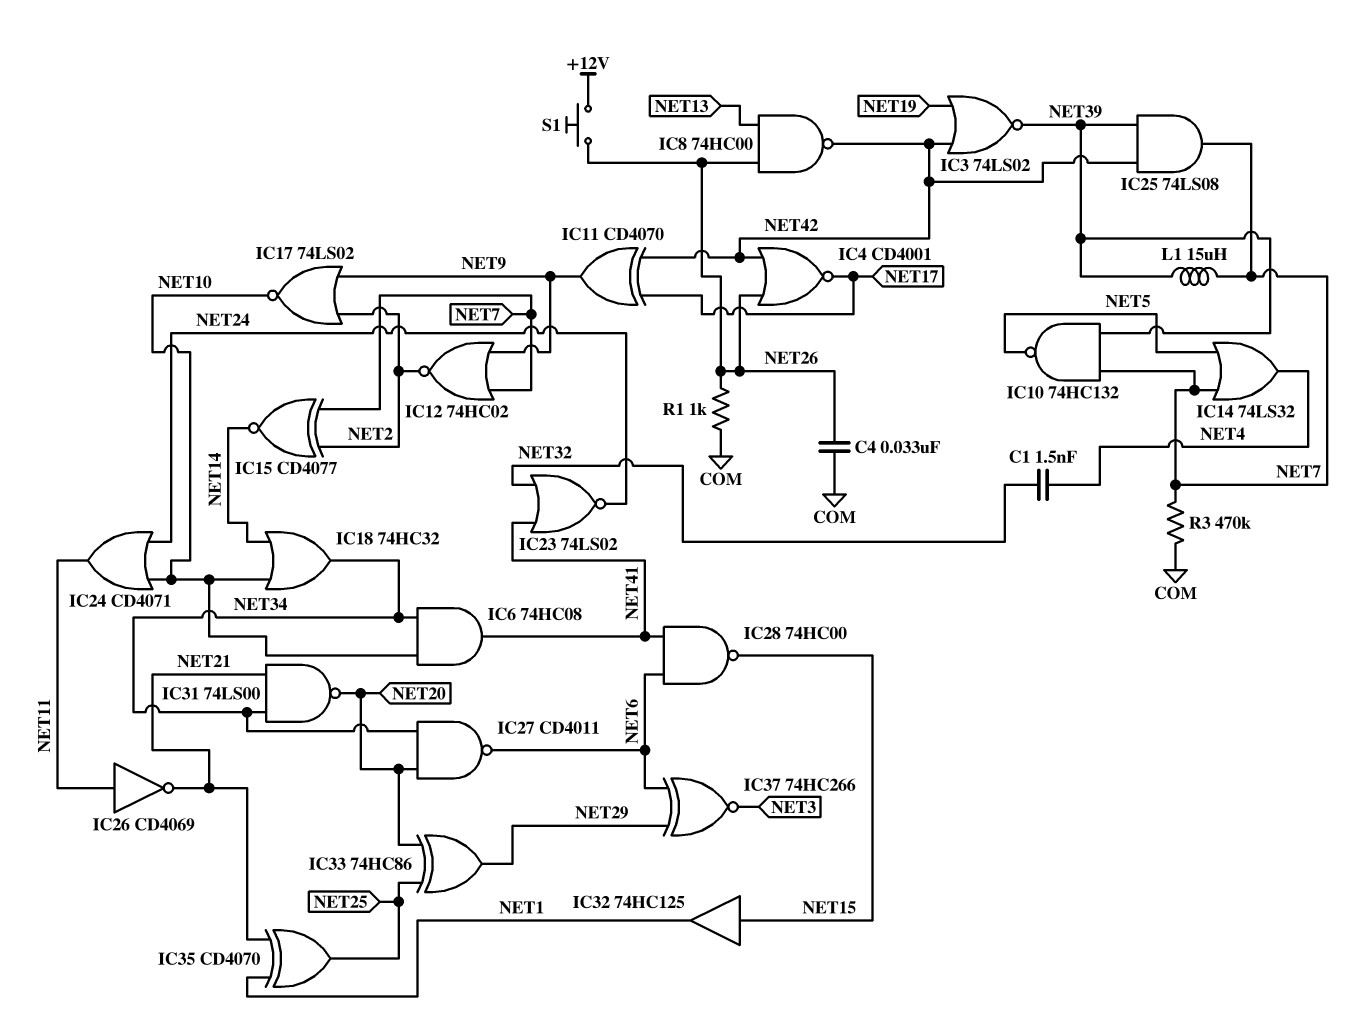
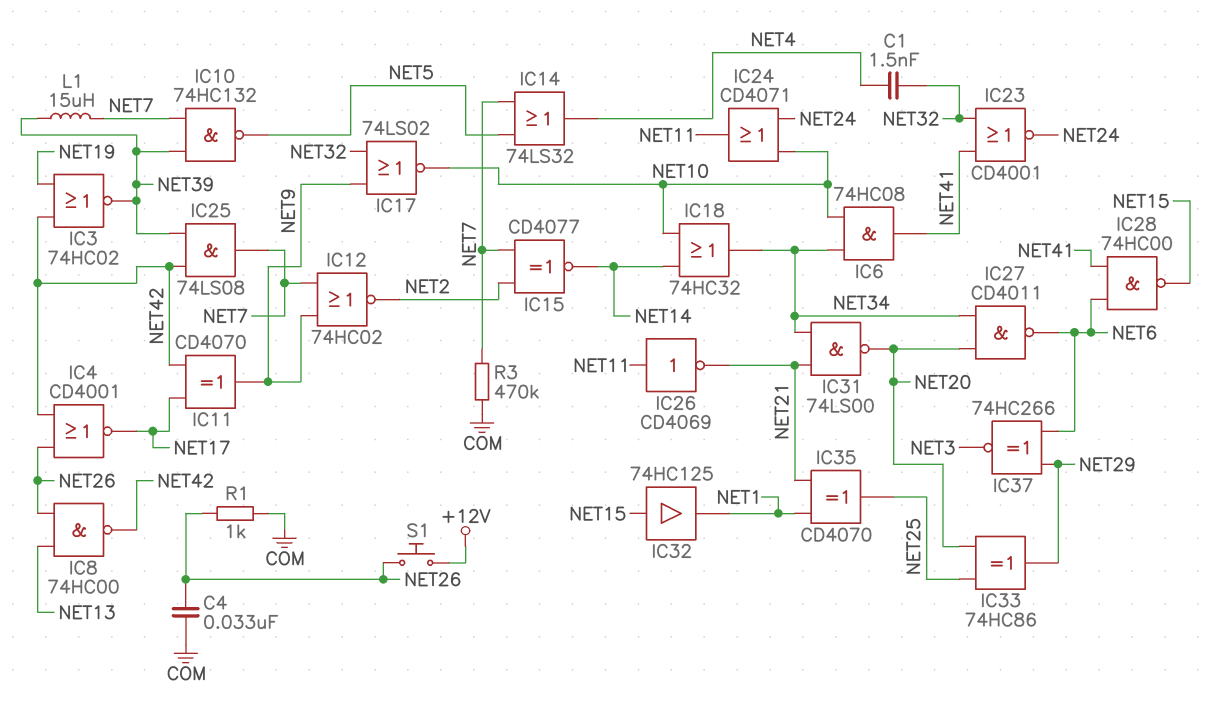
IC3: NOR 74LS02 (in NET19, in NET42, out NET39) -> NOR 74HC02 (in NET19, in NET42, out NET39)
IC17: NOR 74LS02 (in NET2, in NET9, out NET10) -> NOR 74LS02 (in NET9, in NET32, out NET10)
IC23: NOR 74LS02 (in NET32, in NET41, out NET24) -> NOR CD4001 (in NET32, in NET41, out NET24)

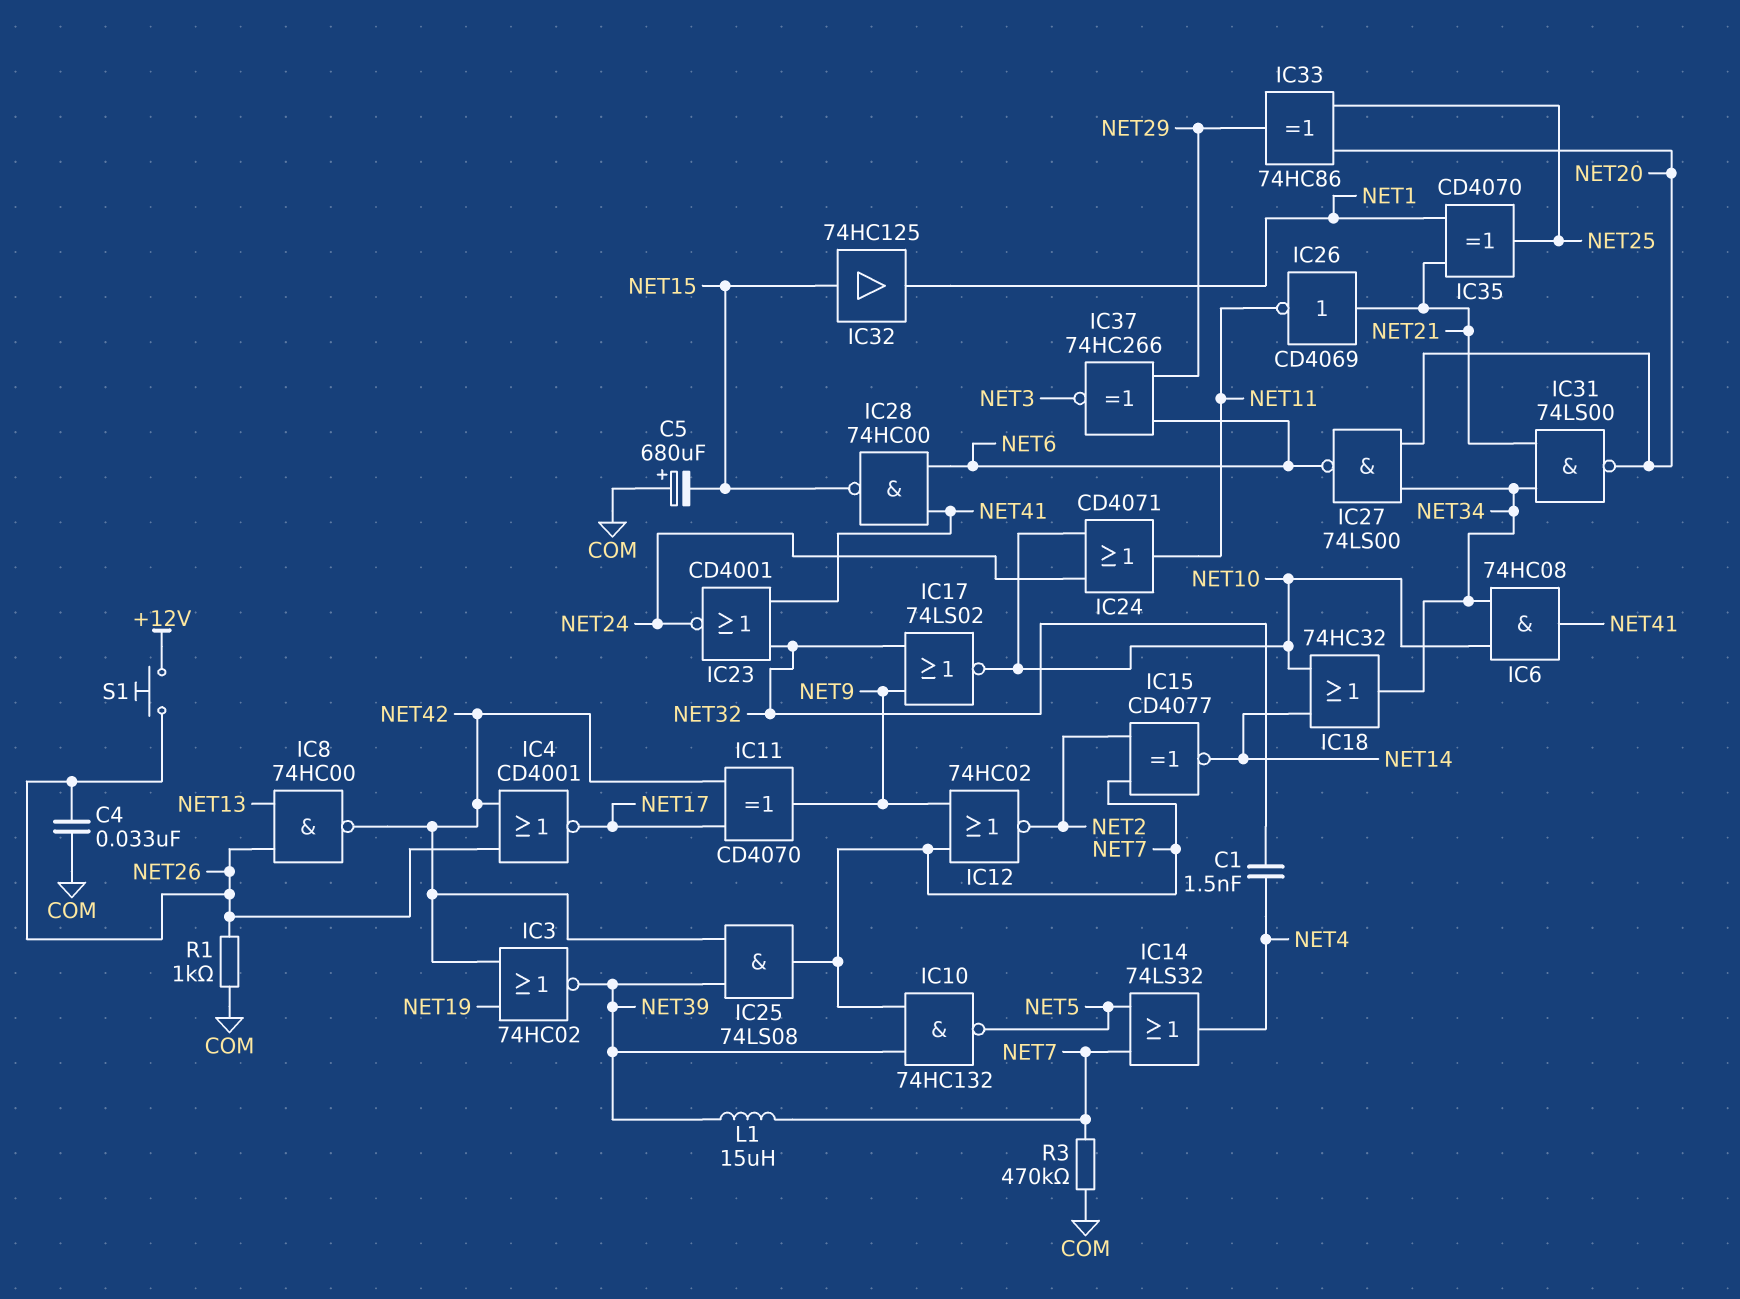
C5: none -> 680uF (plus COM, minus NET15)
IC26: NOT CD4069 (in NET11, out NET21) -> NOT CD4069 (in NET21, out NET11)
IC27: NAND CD4011 (in NET20, in NET34, out NET6) -> NAND 74LS00 (in NET20, in NET34, out NET6)

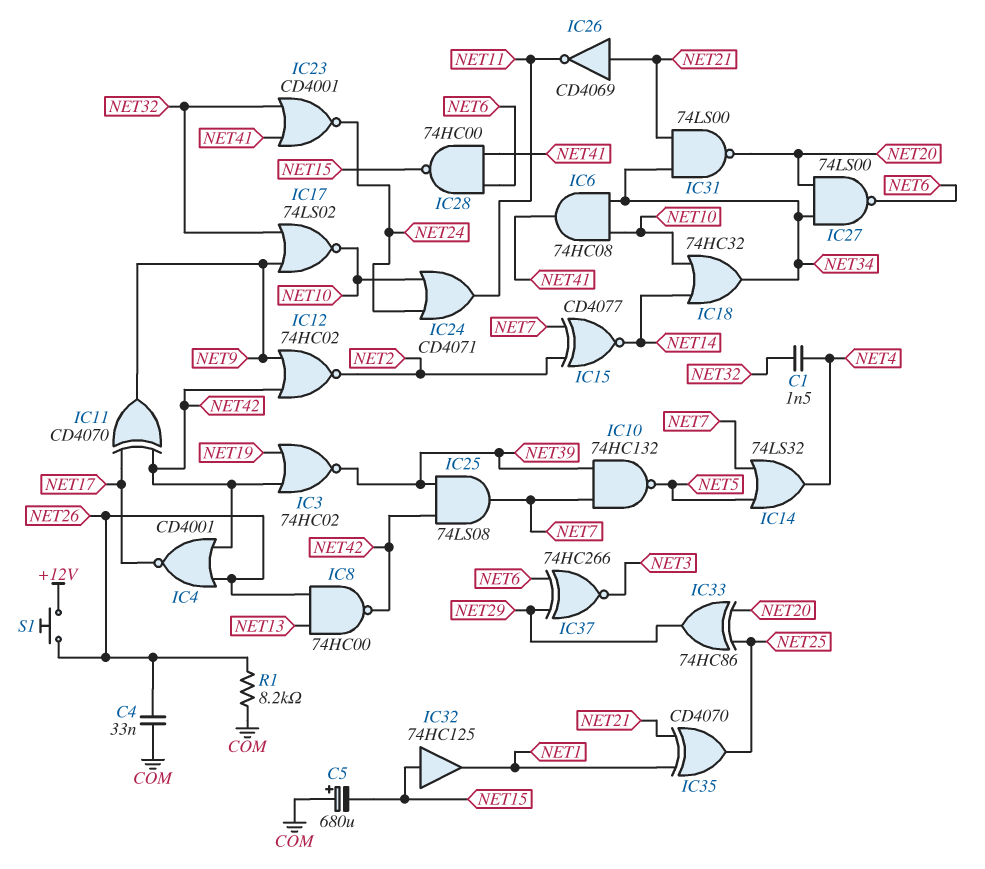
IC12: NOR 74HC02 (in NET7, in NET9, out NET2) -> NOR 74HC02 (in NET9, in NET42, out NET2)
L1: 15uH (NET7, NET39) -> none
R1: 1k (COM, NET26) -> 8.2k (COM, NET26)
R3: 470k (COM, NET7) -> none

